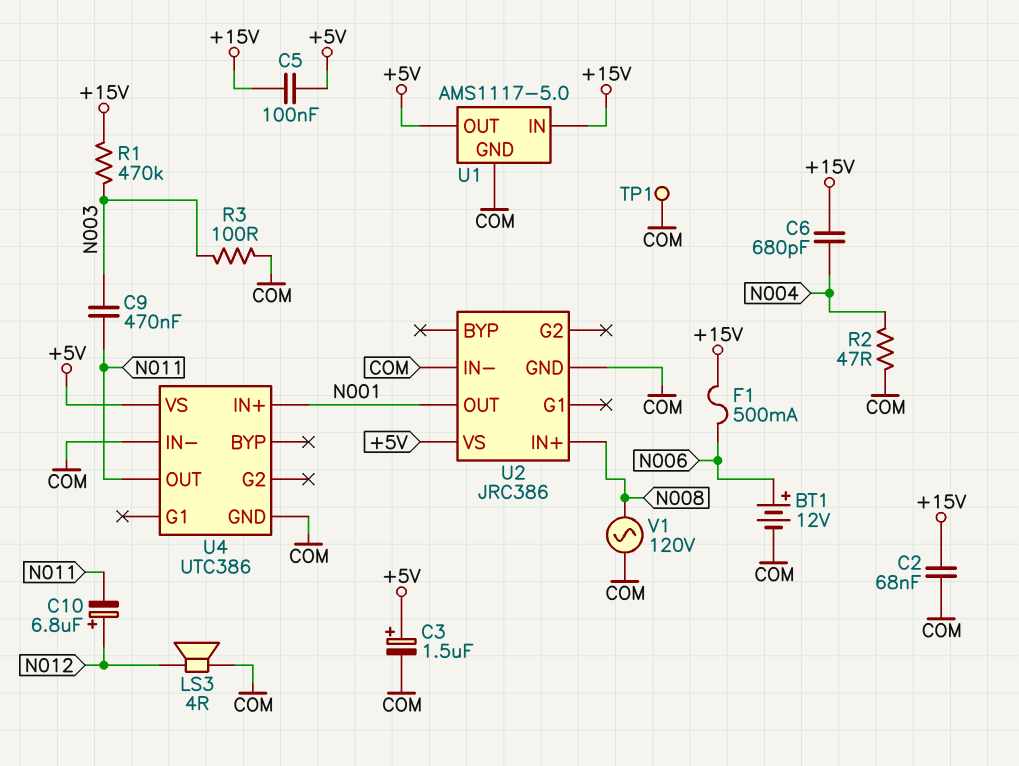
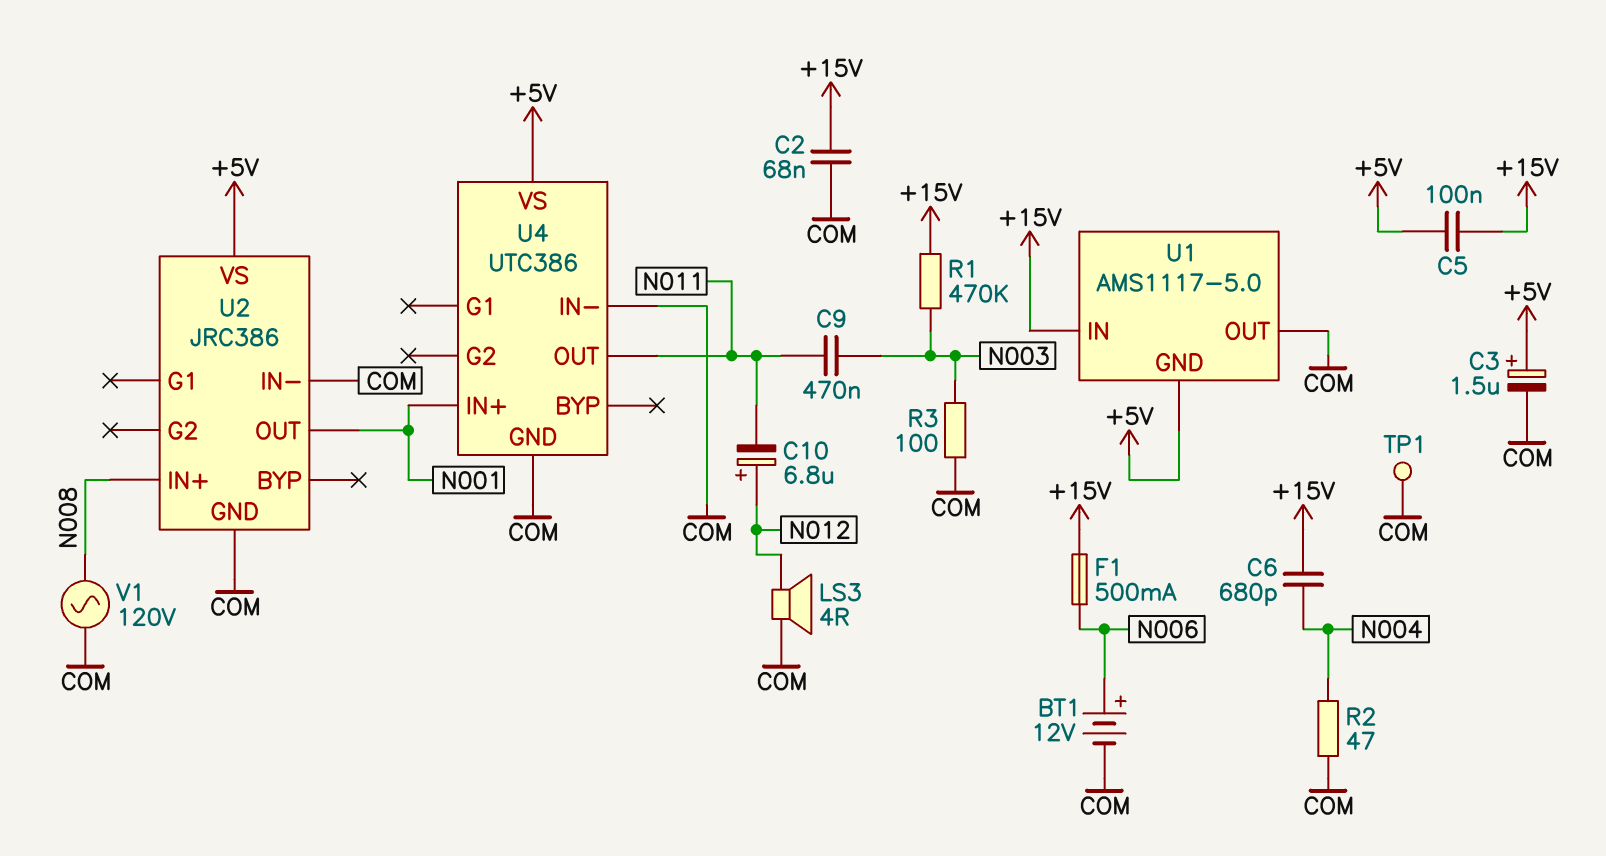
U1 pin GND: COM -> +5V
U1 pin OUT: +5V -> COM

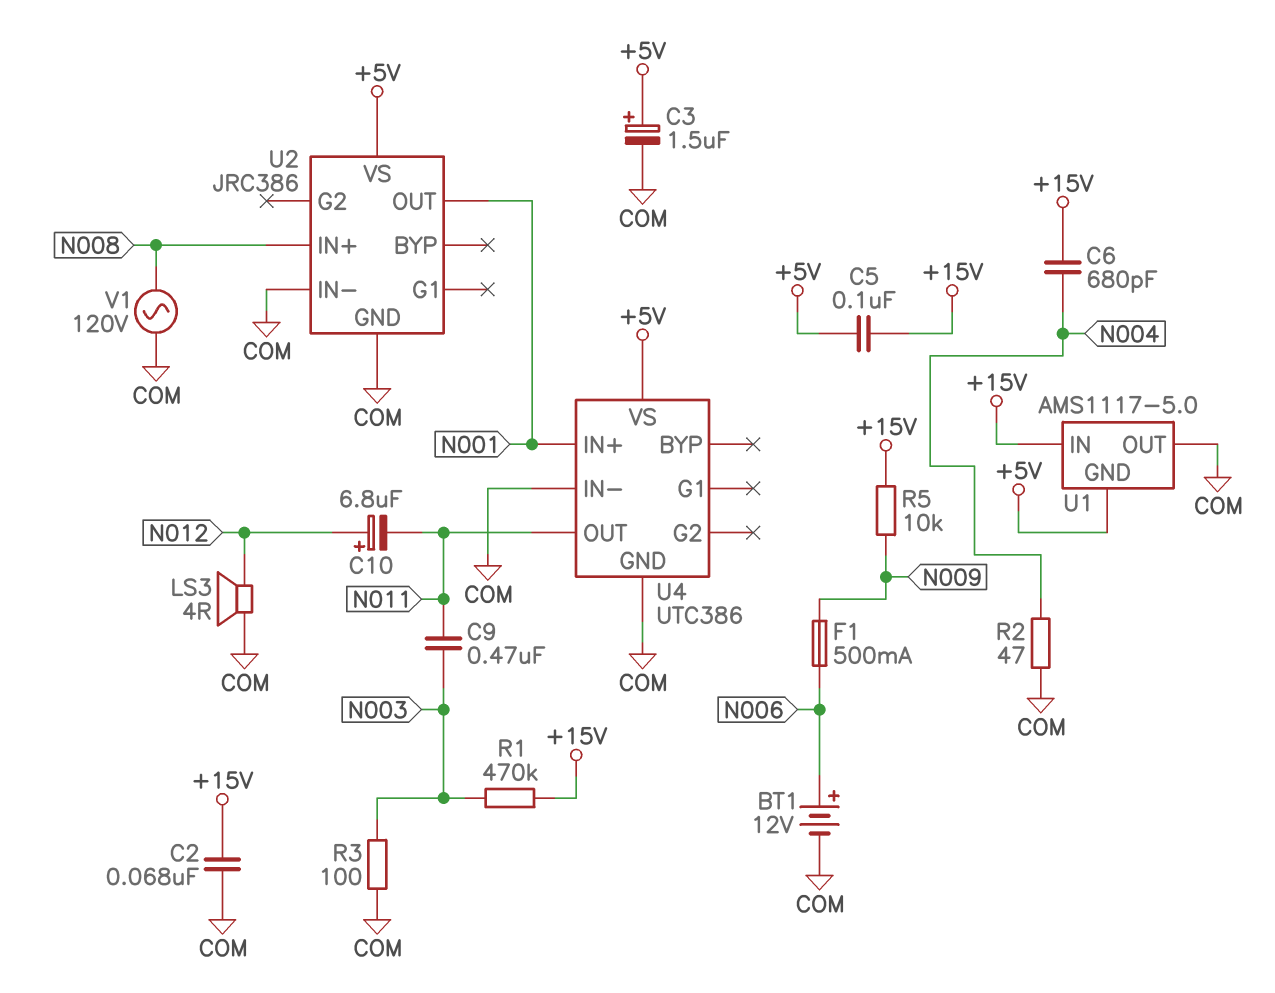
F1: 500mA (+15V, N006) -> 500mA (N006, N009)
R5: none -> 10k (+15V, N009)
TP1: test point (COM) -> none

